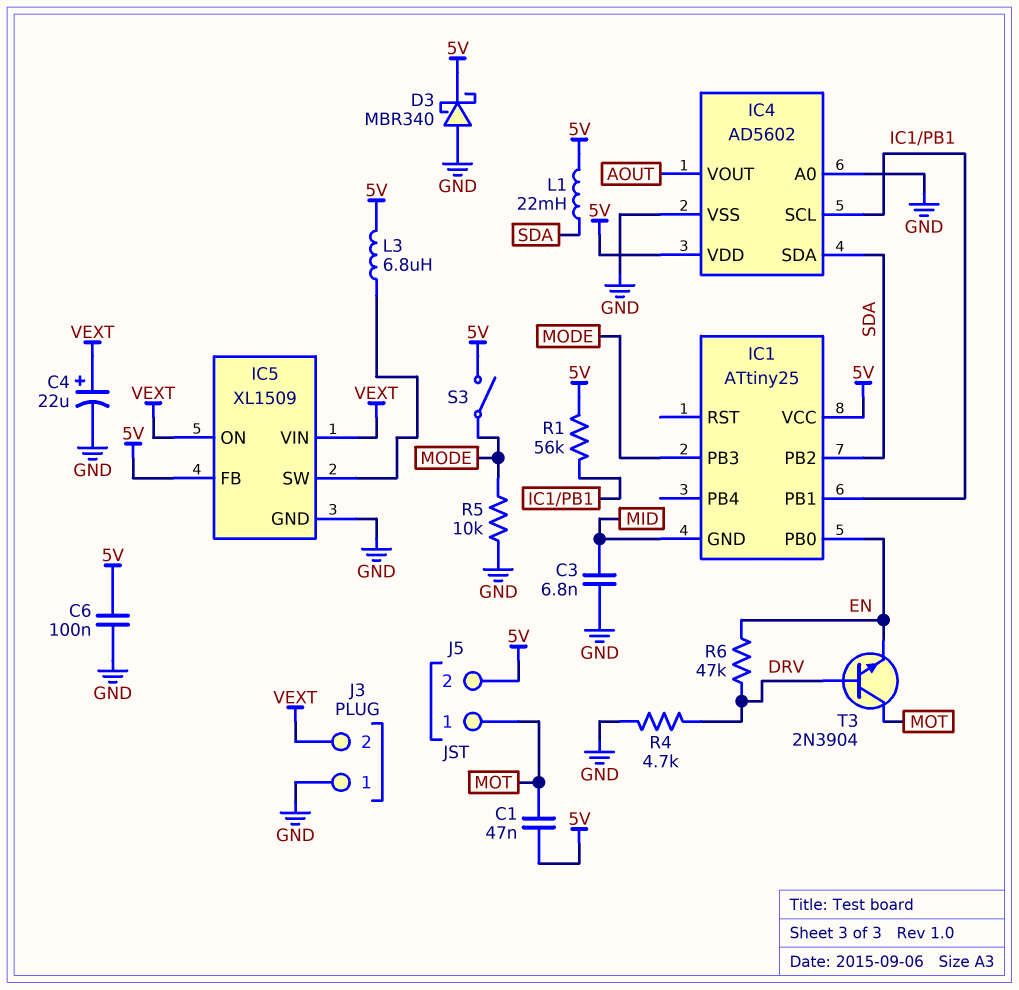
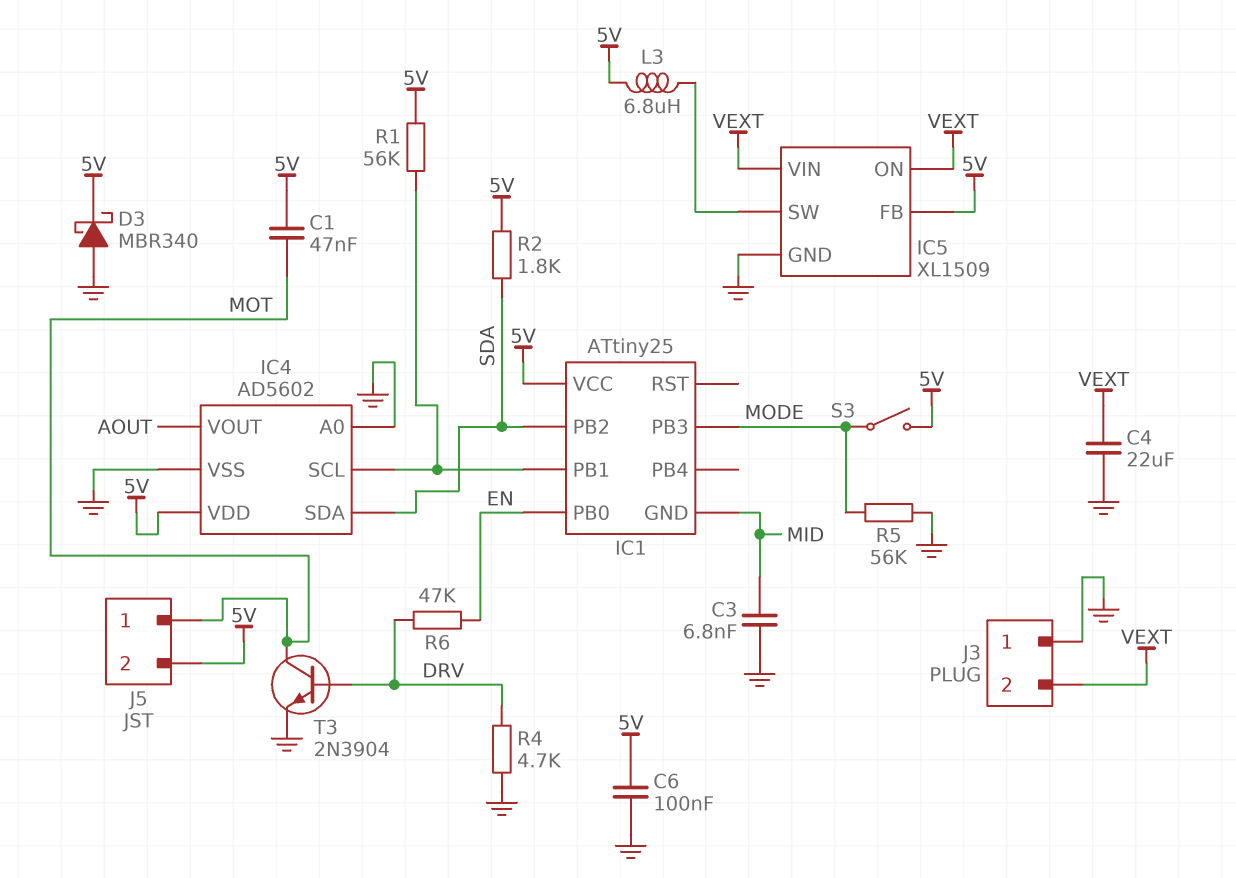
C4: 22uF (plus VEXT, minus GND) -> 22uF (GND, VEXT)
L1: 22mH (5V, SDA) -> none
R2: none -> 1.8k (5V, SDA)
R5: 10k (GND, MODE) -> 56k (GND, MODE)
T3: NPN 2N3904 (B DRV, C MOT, E EN) -> NPN 2N3904 (B DRV, C MOT, E GND)

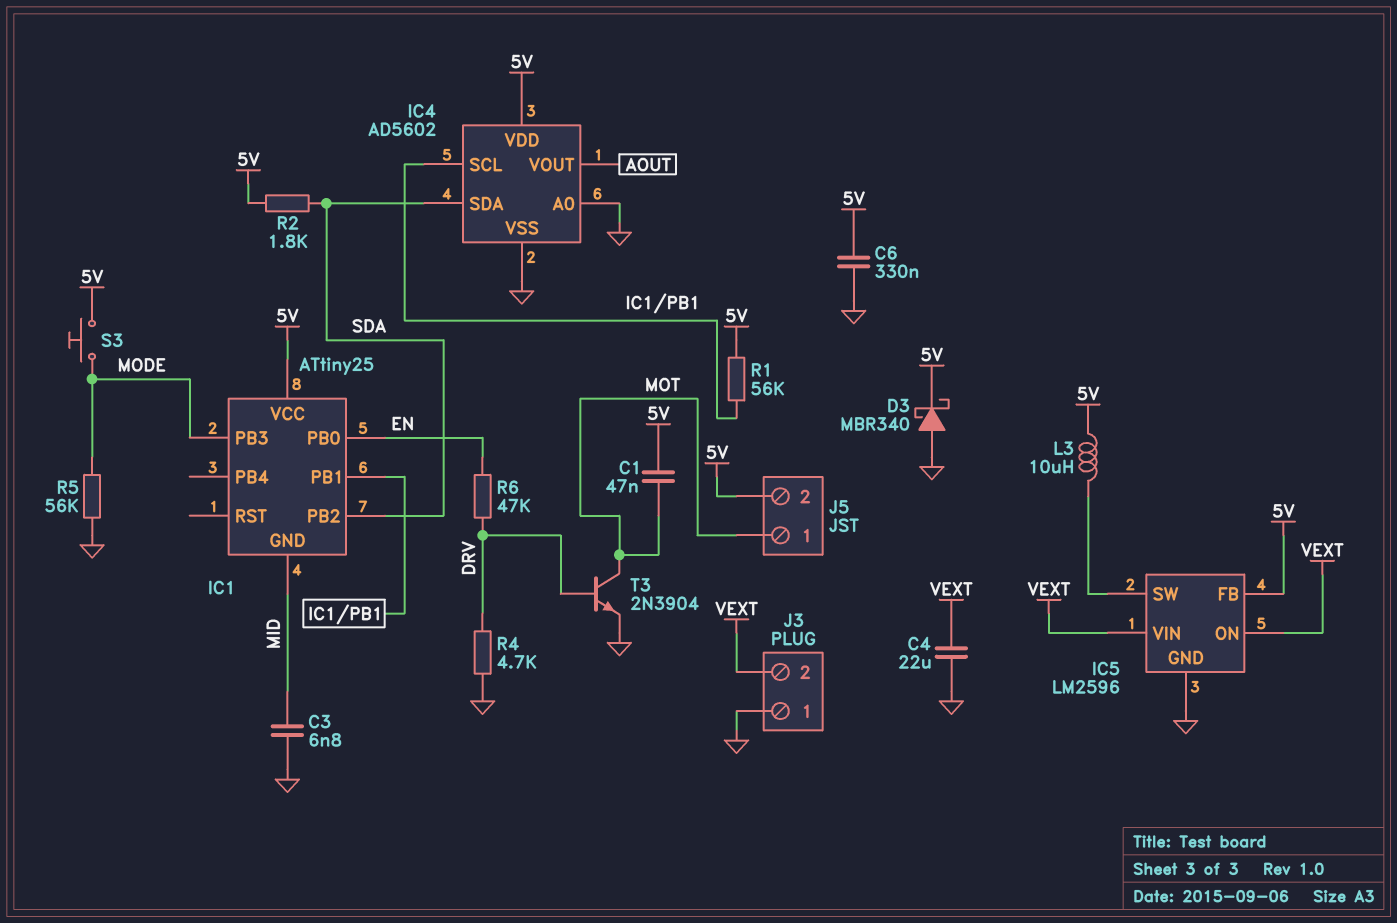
C6: 100nF (5V, GND) -> 330nF (5V, GND)
IC5: XL1509 -> LM2596
L3: 6.8uH (5V, IC5/SW) -> 10uH (5V, IC5/SW)
S3: switch (5V, MODE) -> button (5V, MODE)

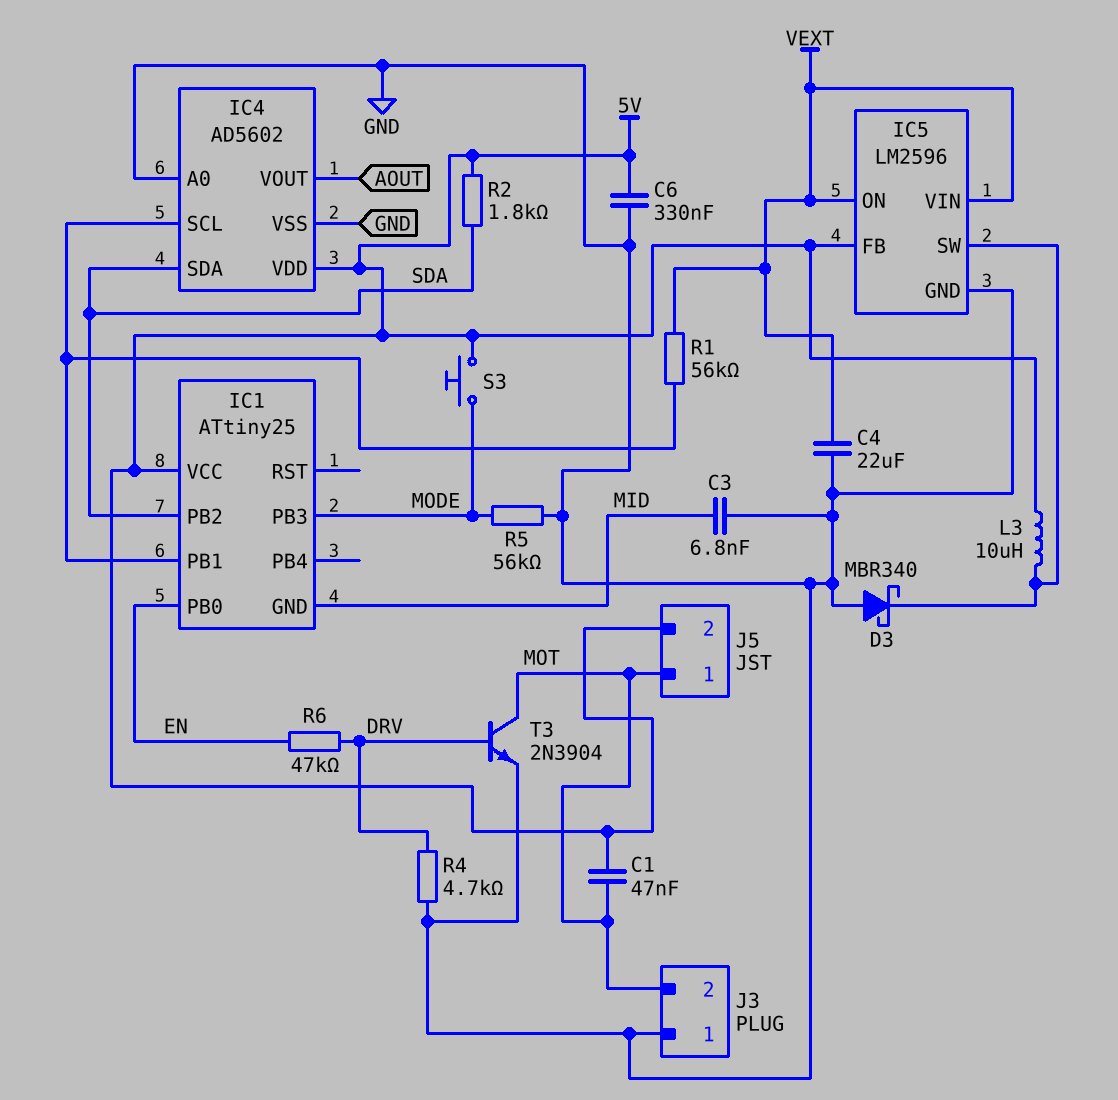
D3: schottky MBR340 (A GND, K 5V) -> schottky MBR340 (A GND, K IC5/SW)
J3 pin 2: VEXT -> MOT
R1: 56k (5V, IC1/PB1) -> 56k (IC1/PB1, VEXT)

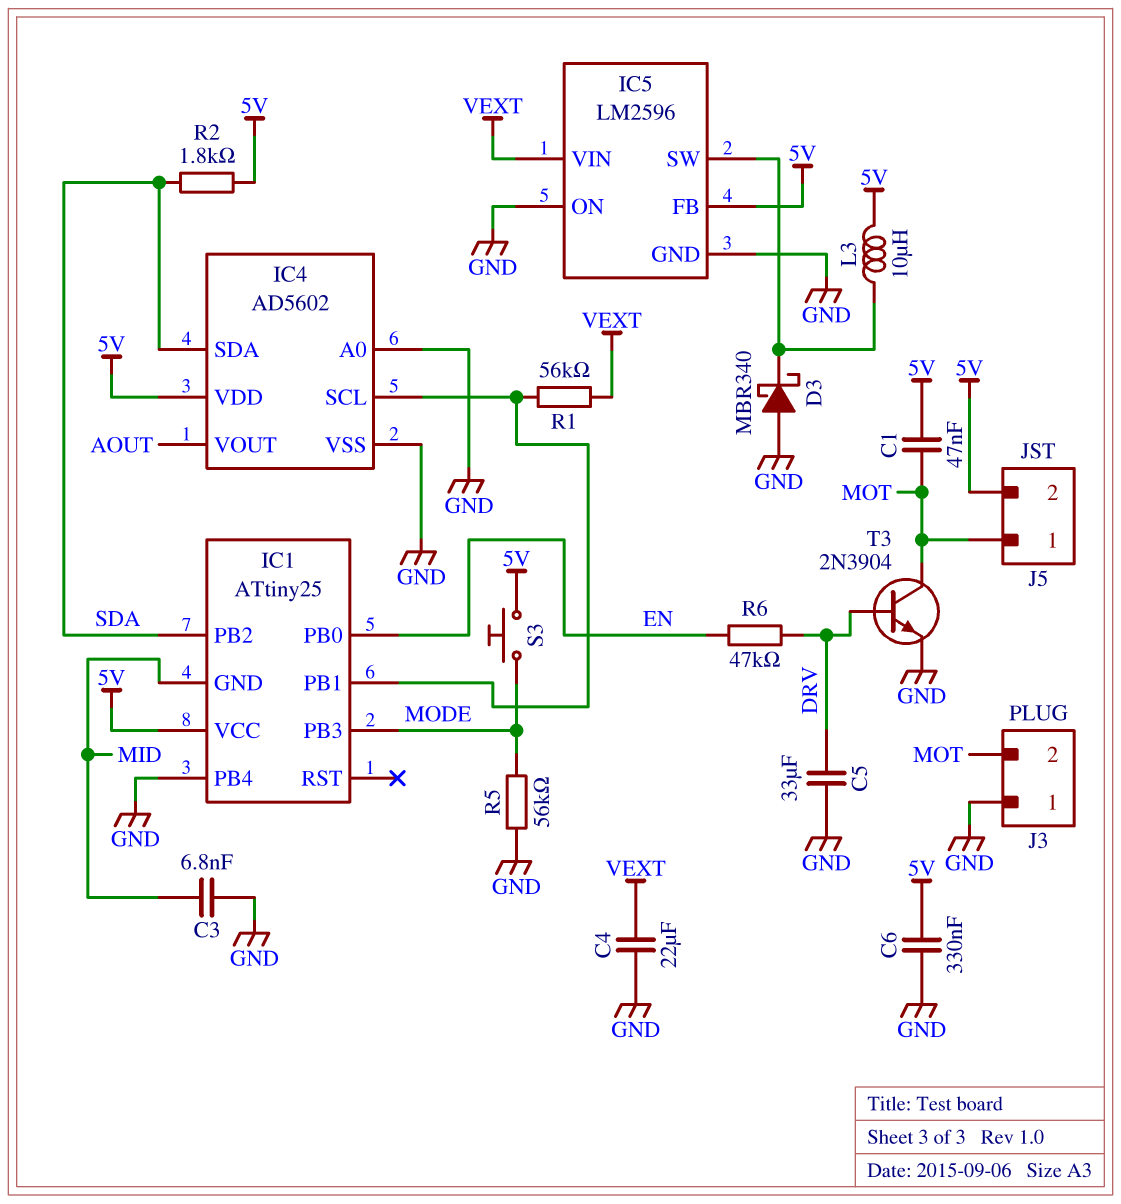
C5: none -> 33uF (DRV, GND)
IC1 pin PB4: none -> GND
IC5 pin ON: VEXT -> GND
R4: 4.7k (DRV, GND) -> none

